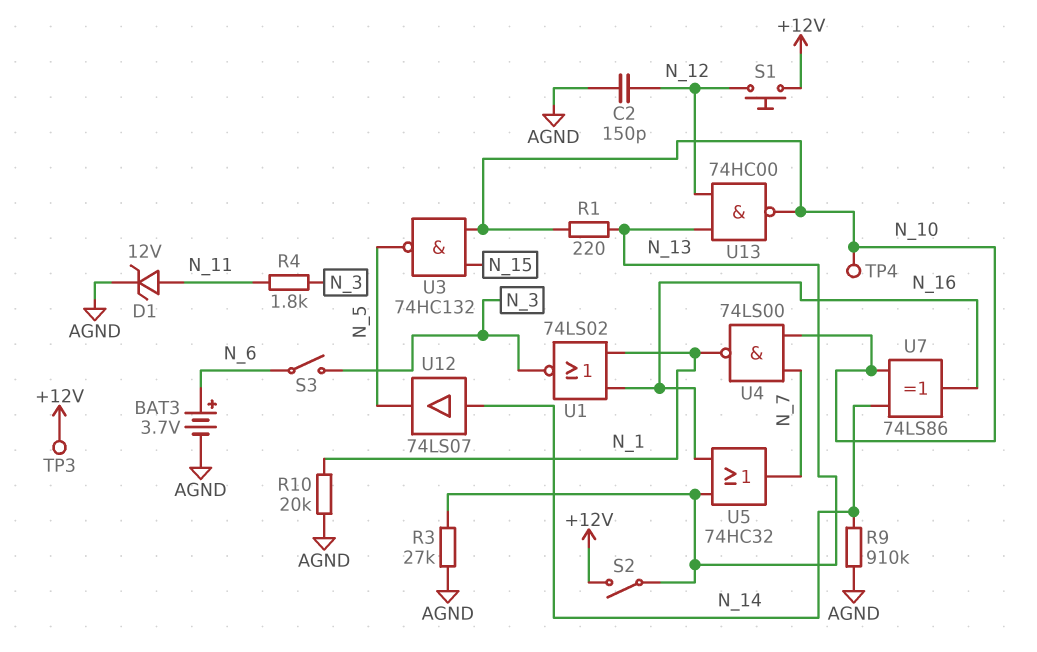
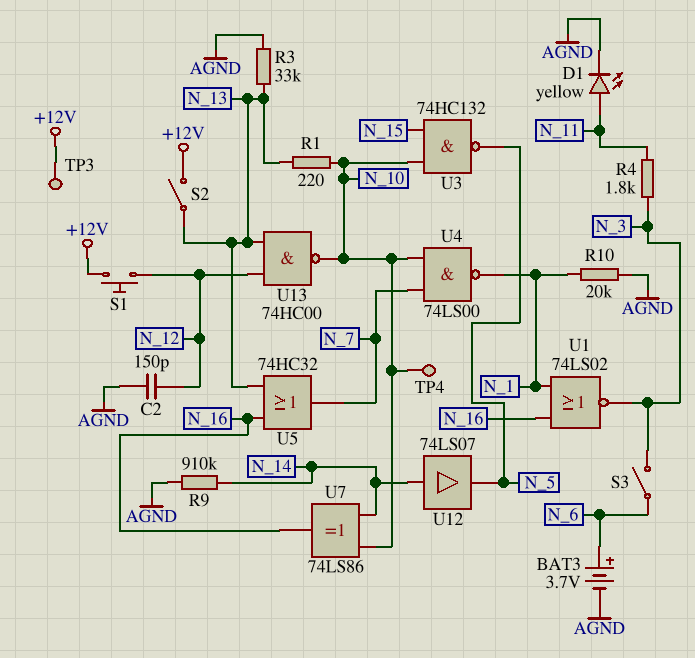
D1: zener 12V (A N_11, K AGND) -> LED yellow (A N_11, K AGND)
R3: 27k (AGND, N_13) -> 33k (AGND, N_13)

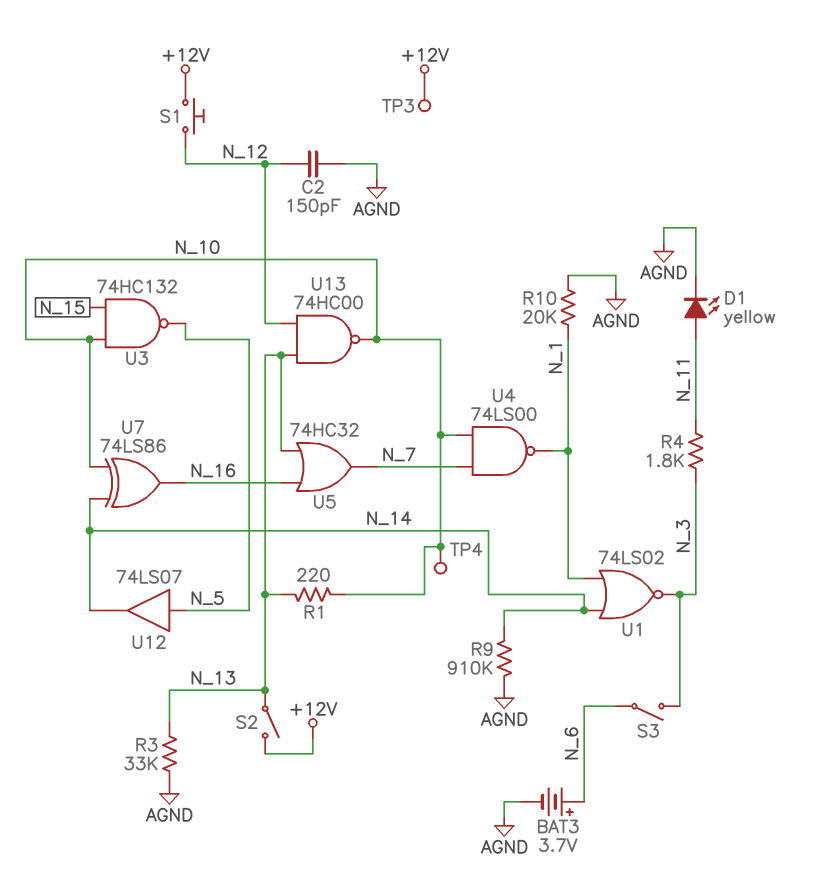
U1: NOR 74LS02 (in N_1, in N_16, out N_3) -> NOR 74LS02 (in N_1, in N_14, out N_3)
U12: buffer 74LS07 (in N_14, out N_5) -> buffer 74LS07 (in N_5, out N_14)

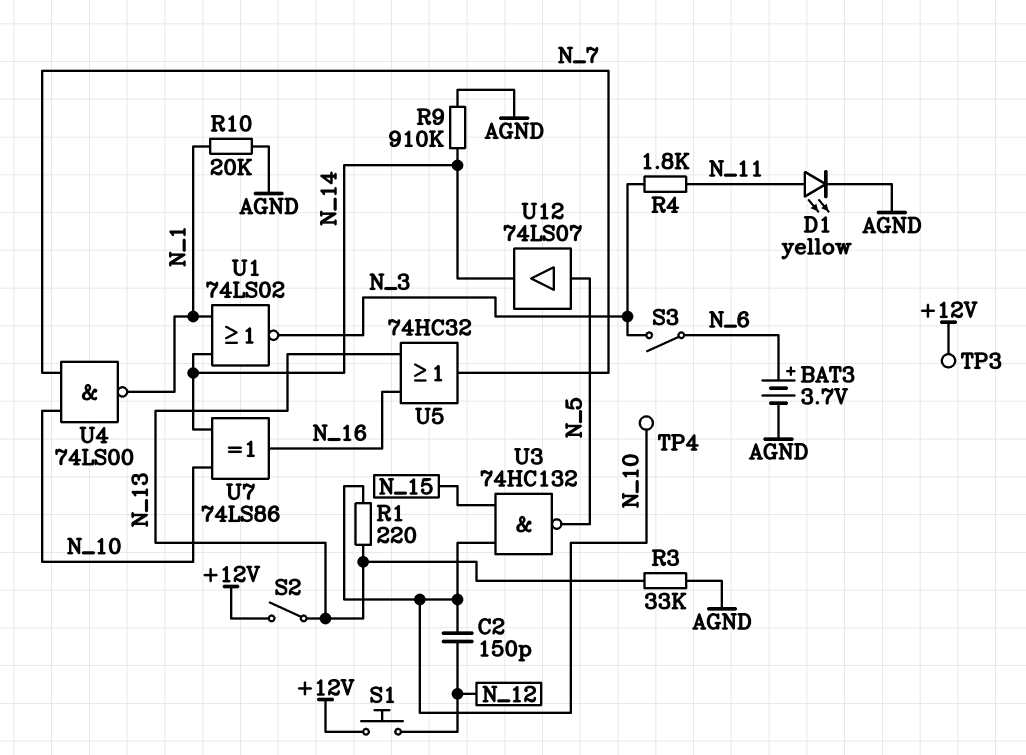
C2: 150pF (AGND, N_12) -> 150pF (N_10, N_12)
U13: NAND 74HC00 (in N_12, in N_13, out N_10) -> none

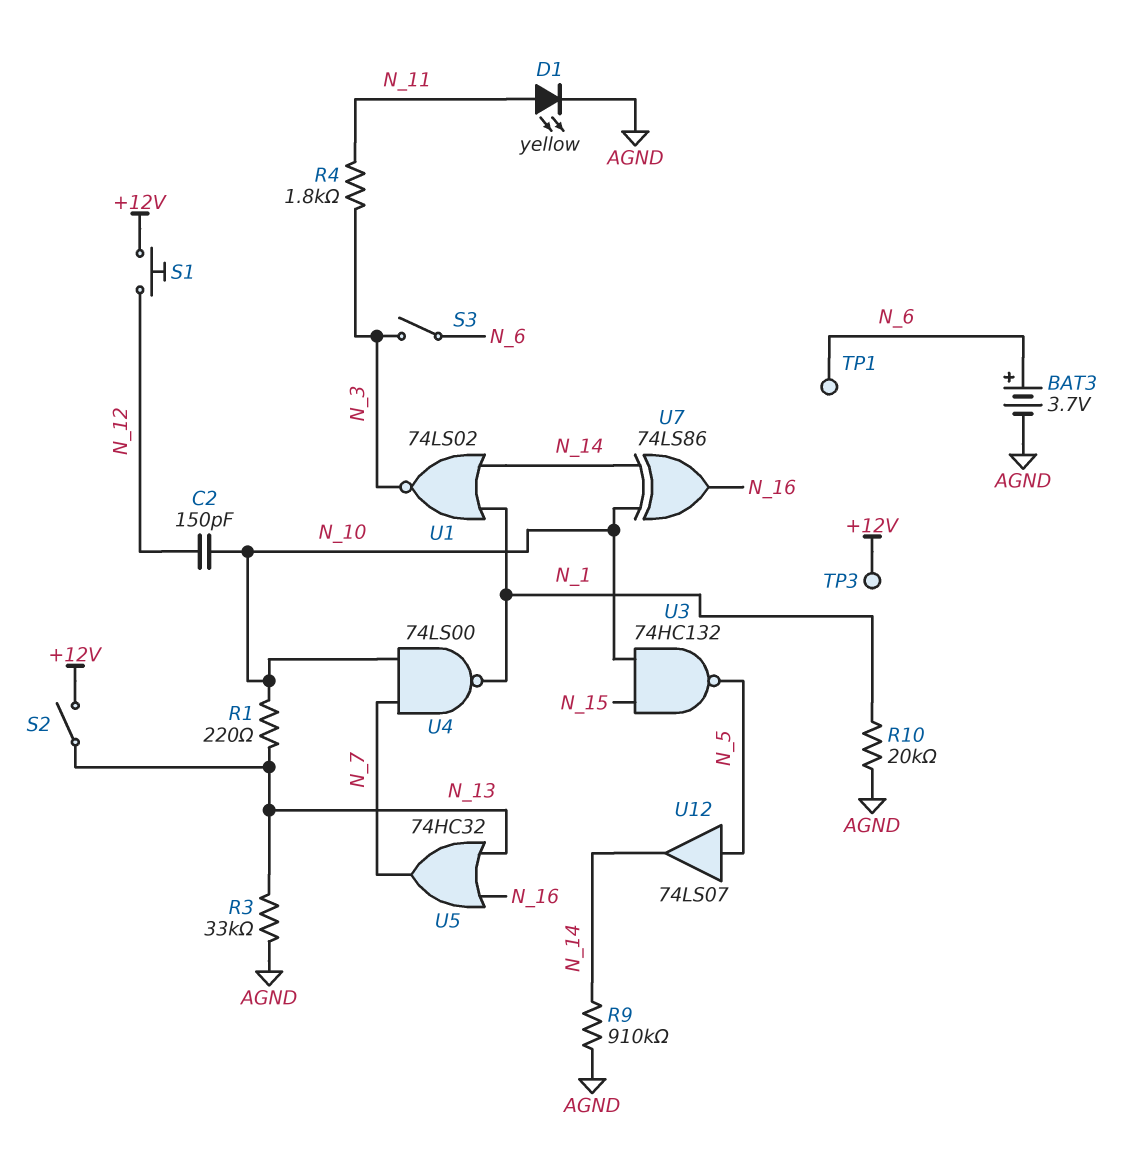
TP1: none -> test point (N_6)
TP4: test point (N_10) -> none

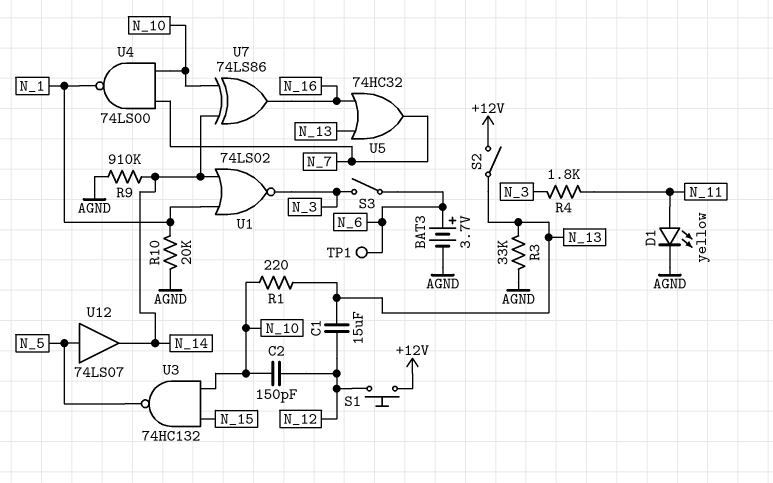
C1: none -> 15uF (N_12, N_13)
TP3: test point (+12V) -> none

